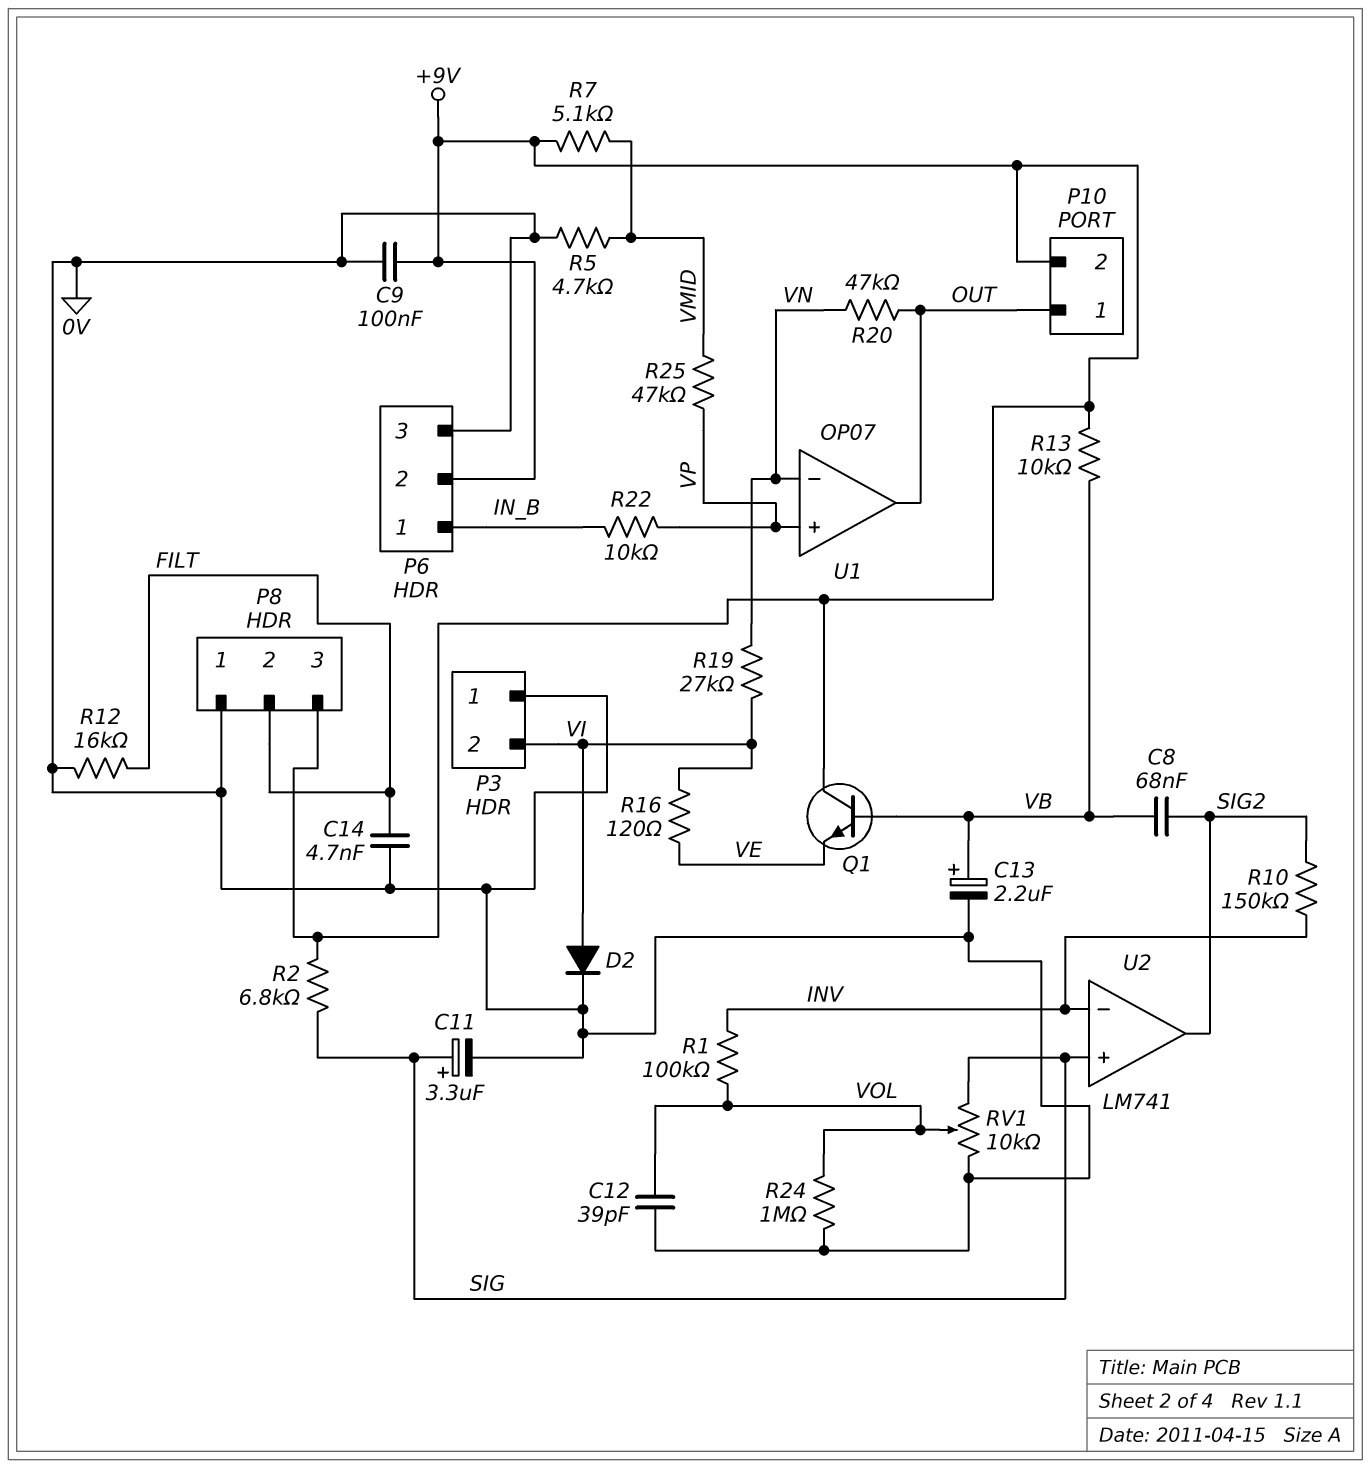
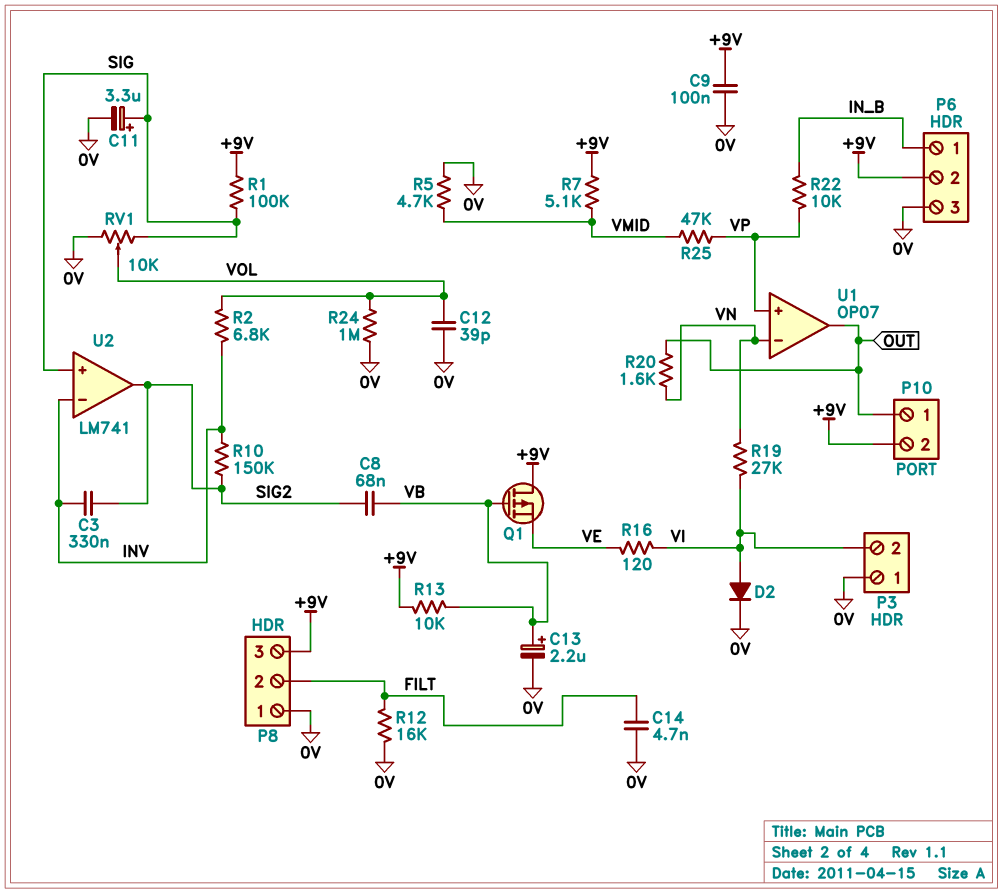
C3: none -> 330nF (INV, SIG2)
Q1: NPN (B VB, C +9V, E VE) -> PMOS (G VB, D +9V, S VE)
R1: 100k (INV, VOL) -> 100k (+9V, SIG)
R2: 6.8k (+9V, SIG) -> 6.8k (INV, VOL)
R20: 47k (OUT, VN) -> 1.6k (OUT, VN)

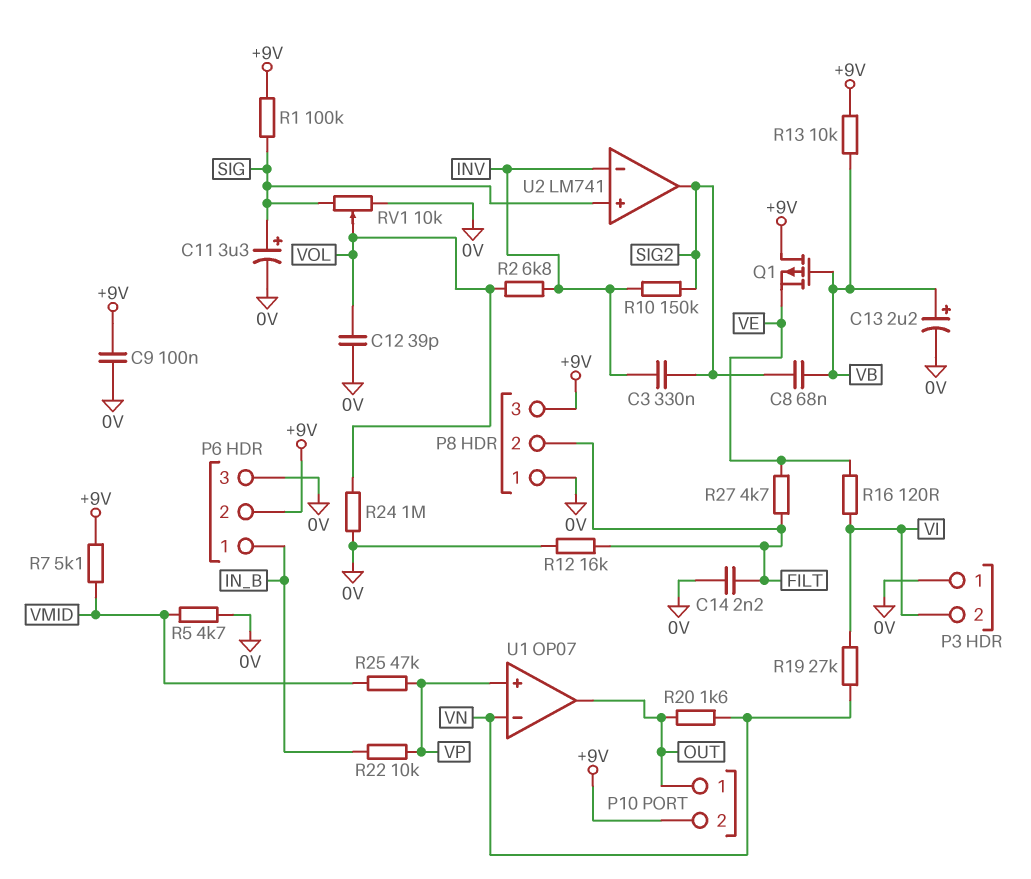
C14: 4.7nF (0V, FILT) -> 2.2nF (0V, FILT)
D2: diode (A VI, K 0V) -> none
R27: none -> 4.7k (FILT, VE)

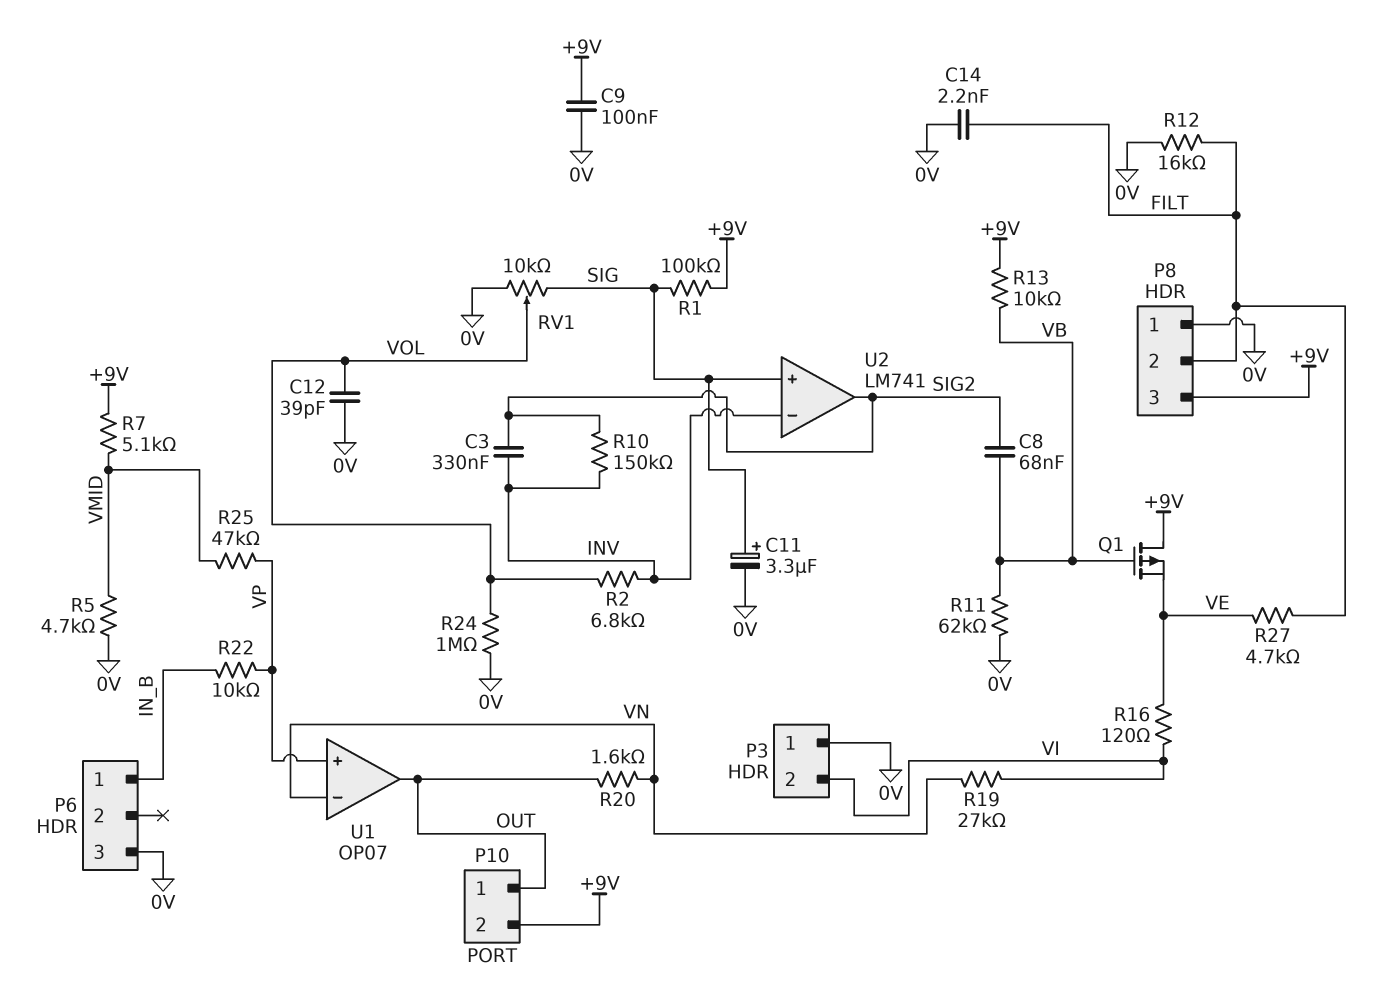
C13: 2.2uF (plus VB, minus 0V) -> none
P6 pin 2: +9V -> none
R11: none -> 62k (0V, VB)

